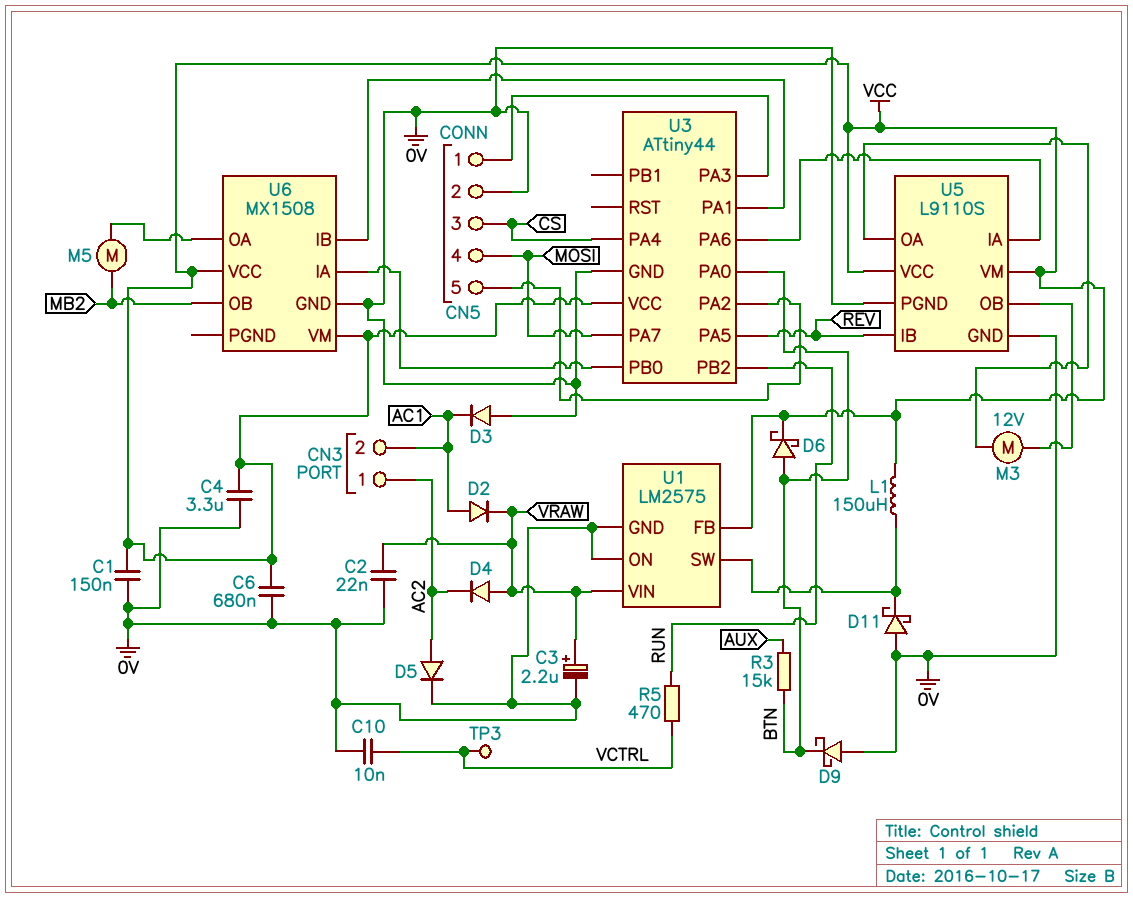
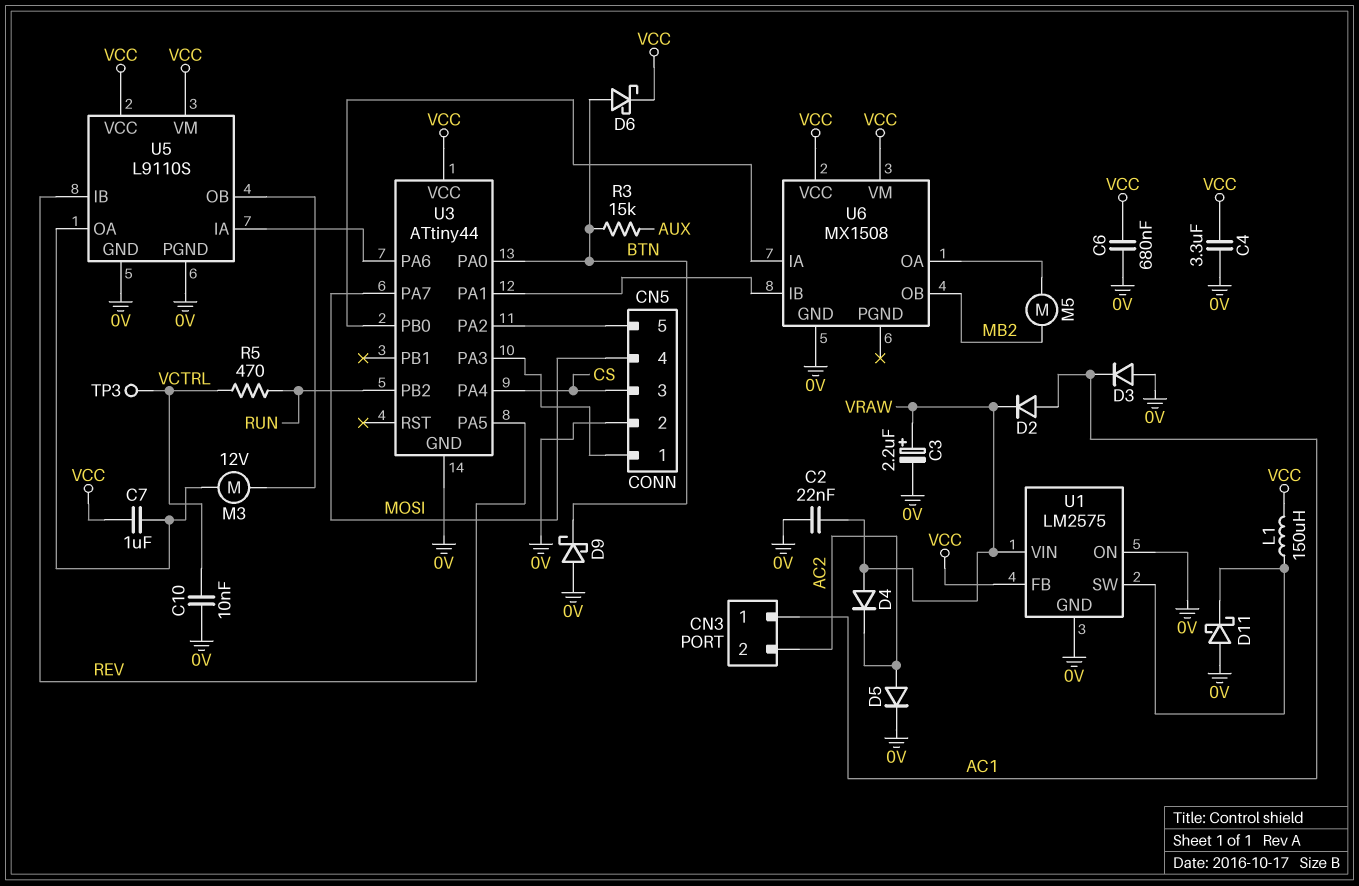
C1: 150nF (0V, VCC) -> none
C7: none -> 1uF (U5/OA, VCC)
CN3 pin 1: AC2 -> AC1
CN3 pin 2: AC1 -> AC2

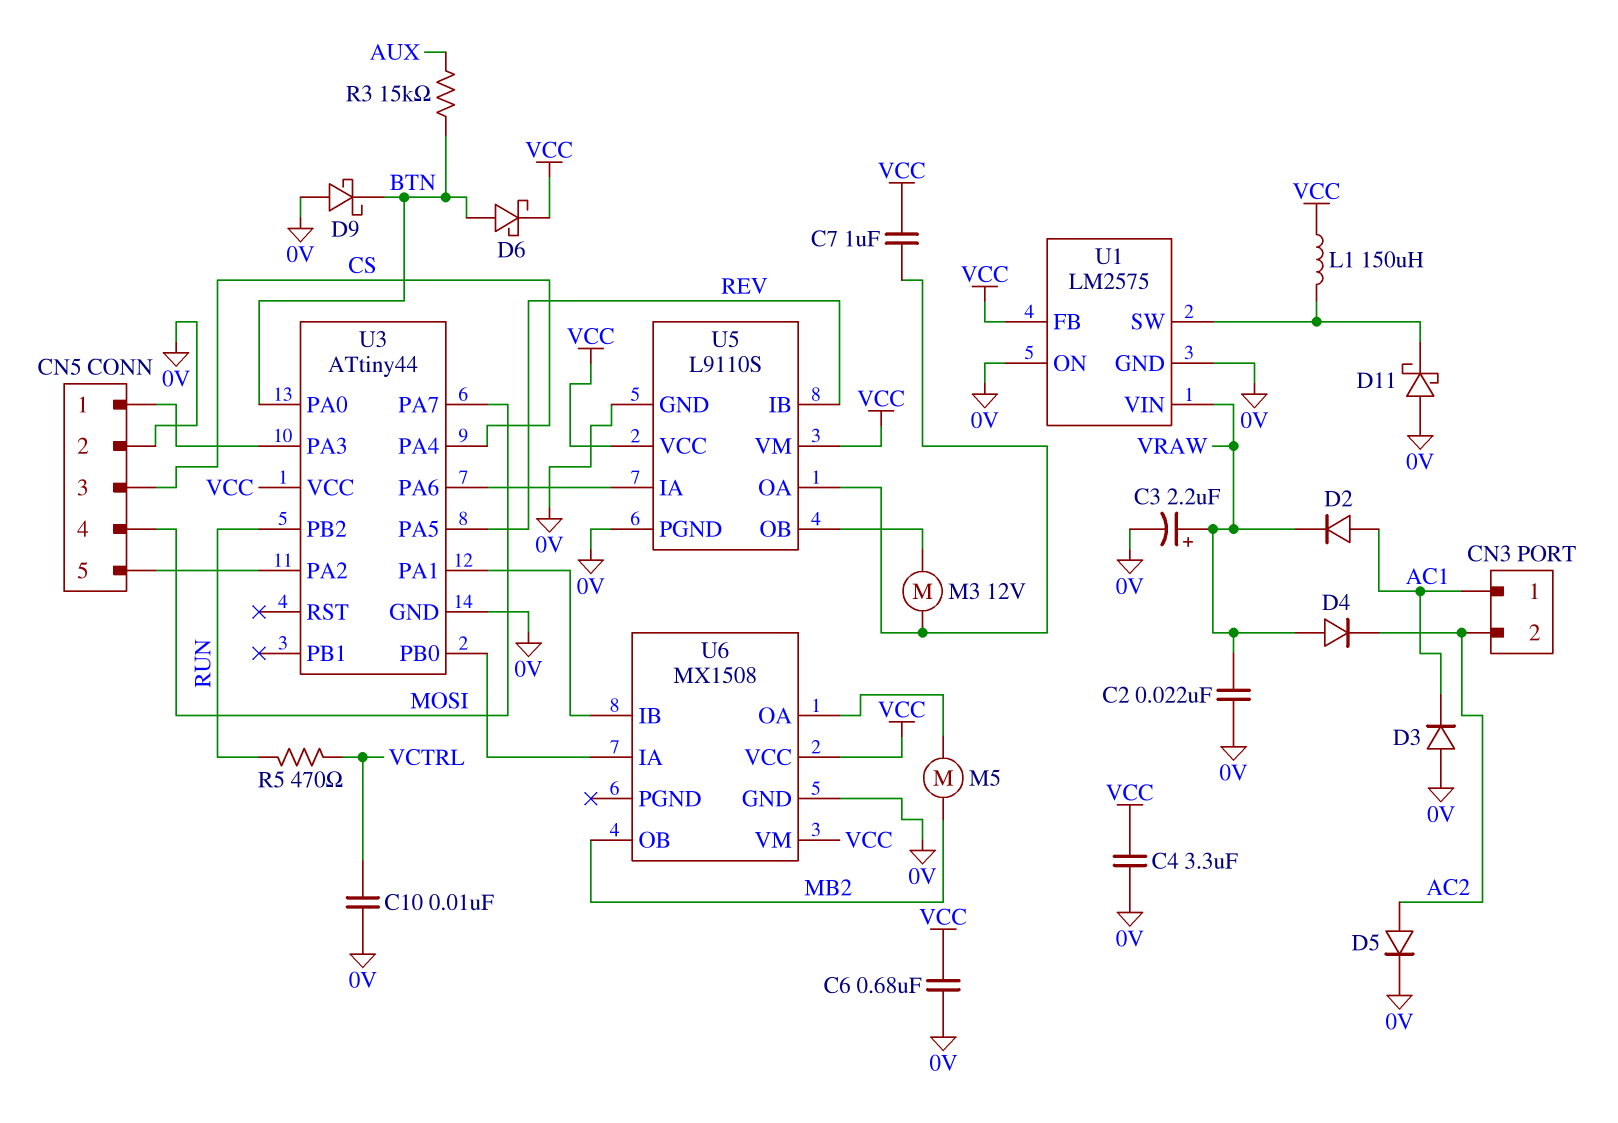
TP3: test point (VCTRL) -> none

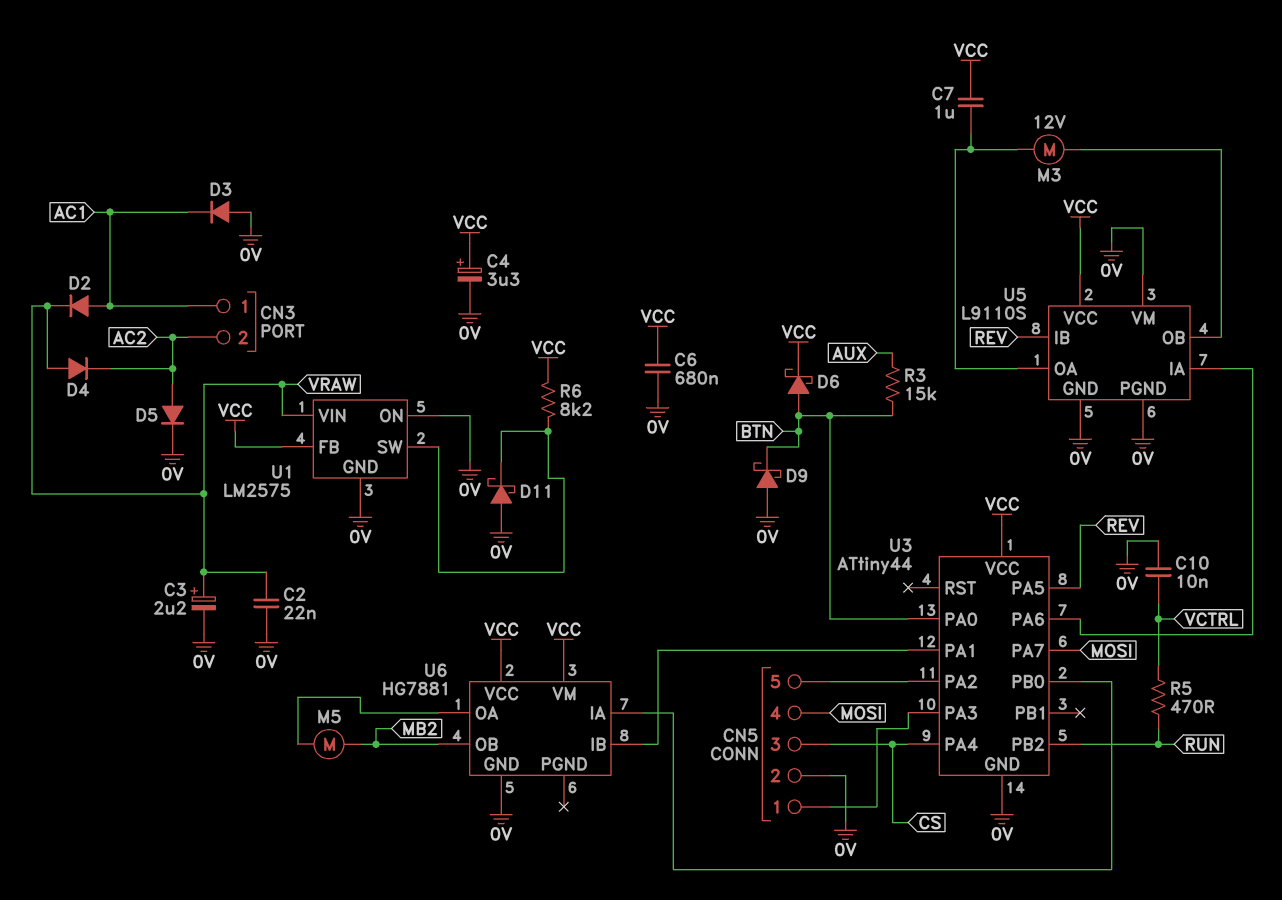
C4: 3.3uF (0V, VCC) -> 3.3uF (plus VCC, minus 0V)
L1: 150uH (U1/SW, VCC) -> none
R6: none -> 8.2k (U1/SW, VCC)
U5 pin VM: VCC -> 0V
U6: MX1508 -> HG7881

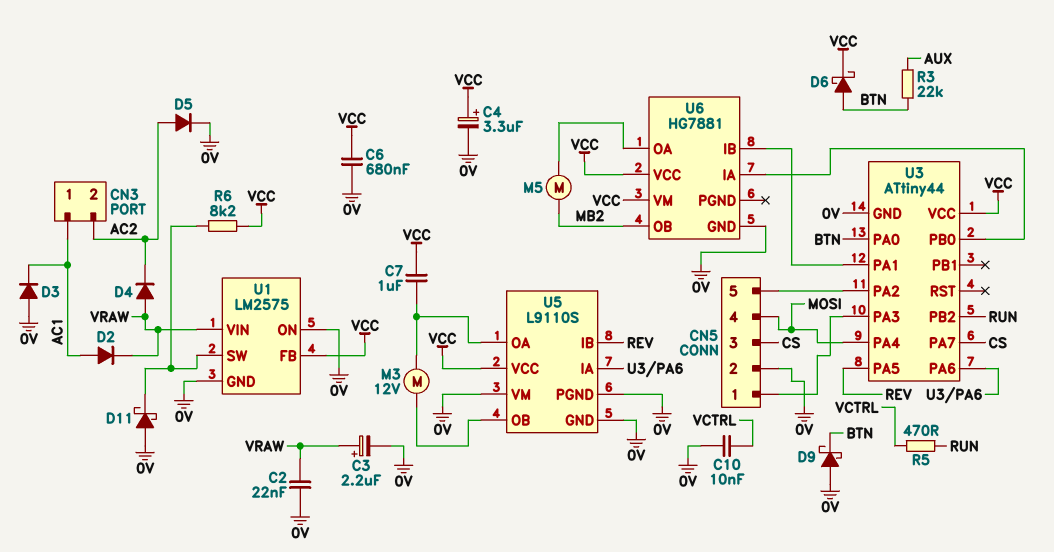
R3: 15k (AUX, BTN) -> 22k (AUX, BTN)
U3 pin PA4: CS -> MOSI
U3 pin PA7: MOSI -> CS

